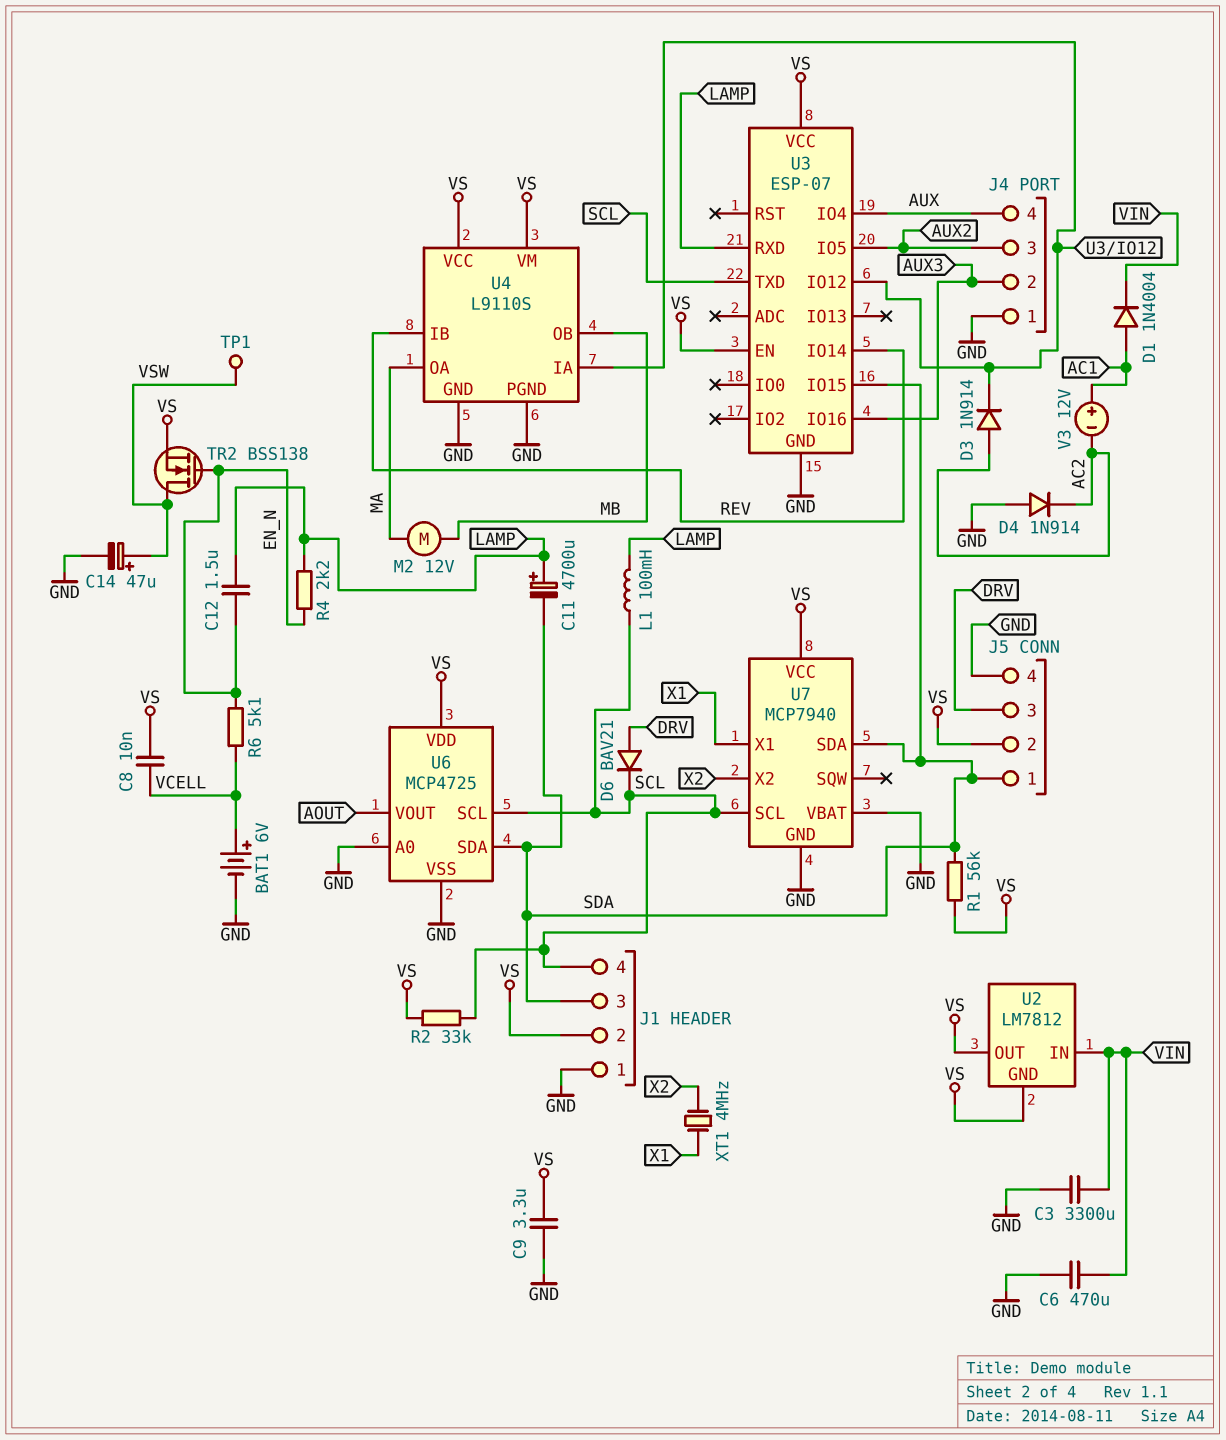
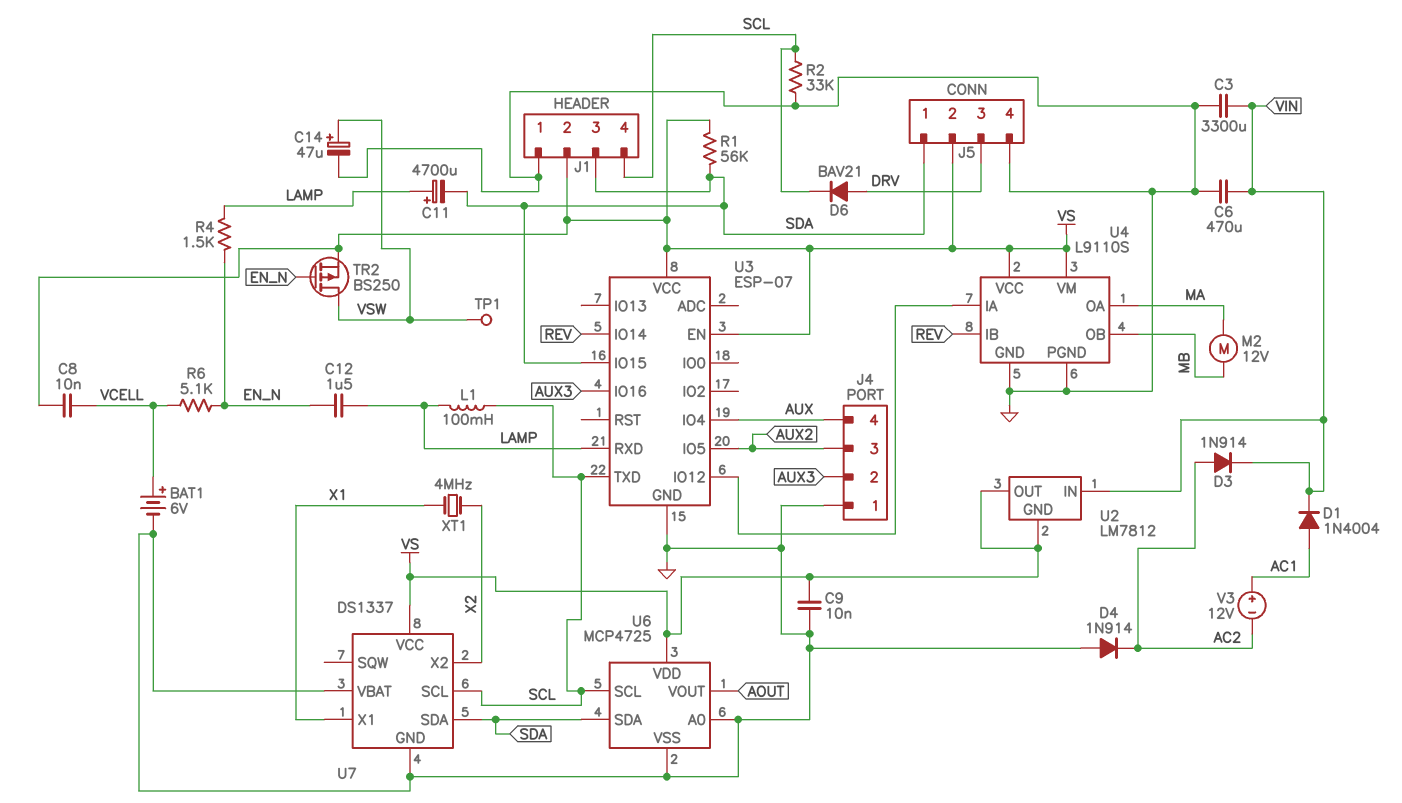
C9: 3.3uF (GND, VS) -> 10nF (GND, VS)
D3: diode 1N914 (A AC2, K U3/IO12) -> diode 1N914 (A AC2, K VIN)
R2: 33k (SCL, VS) -> 33k (GND, SCL)
R4: 2.2k (EN_N, LAMP) -> 1.5k (EN_N, LAMP)
TR2: NMOS BSS138 (G EN_N, D VSW, S VS) -> PMOS BS250 (G EN_N, D VSW, S VS)
U7: MCP7940 -> DS1337

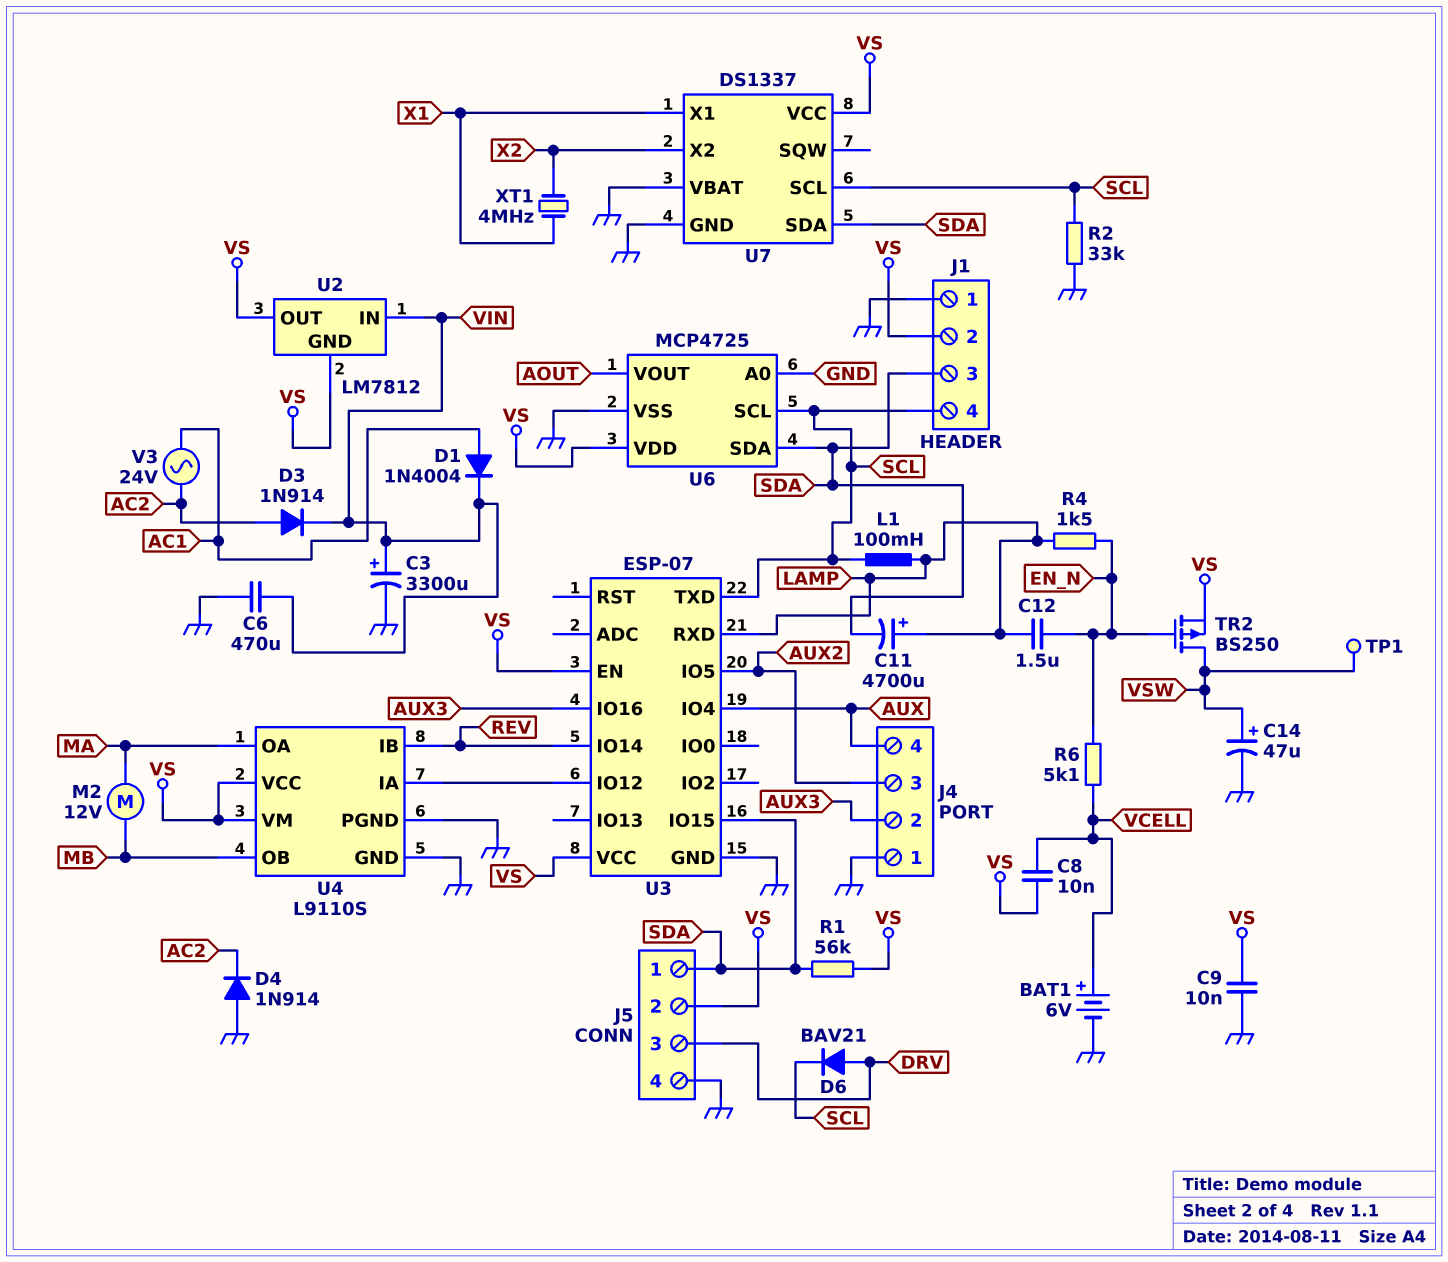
C3: 3300uF (GND, VIN) -> 3300uF (plus VIN, minus GND)
V3: 12V (plus AC1, minus AC2) -> AC 24V (AC1, AC2)

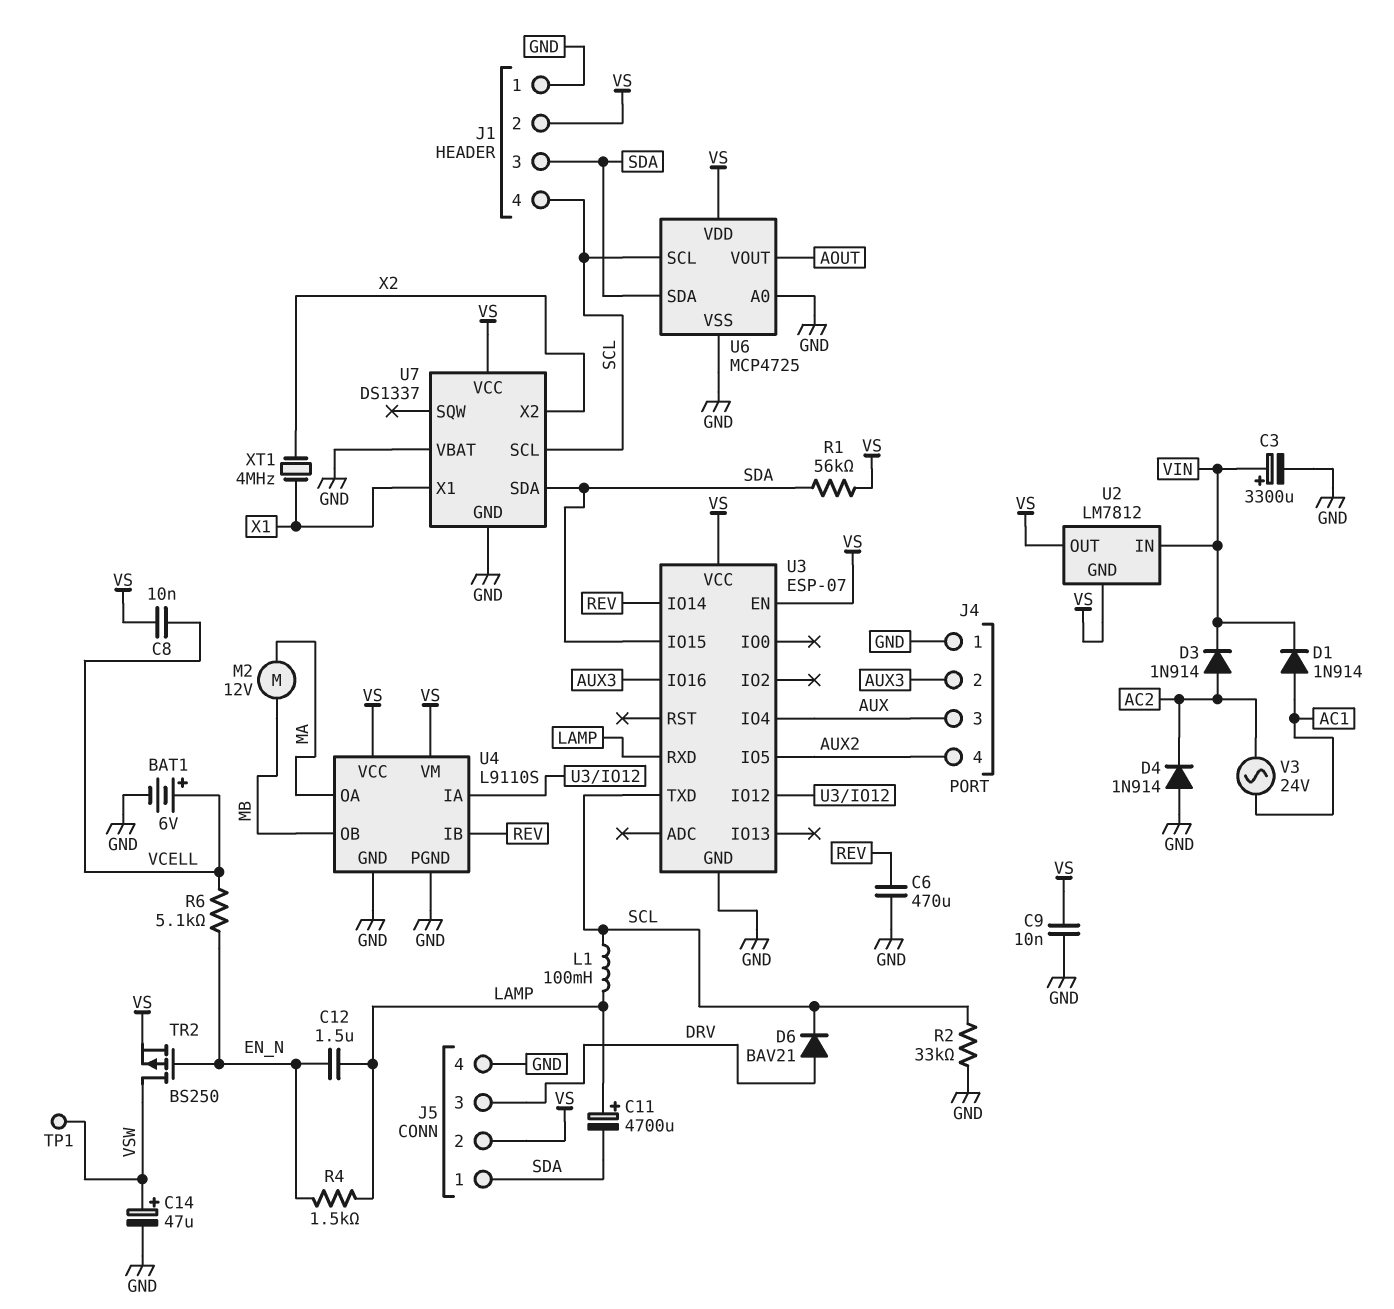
C6: 470uF (GND, VIN) -> 470uF (GND, REV)
D1: diode 1N4004 (A AC1, K VIN) -> diode 1N914 (A AC1, K VIN)
J4 pin 3: AUX2 -> AUX
J4 pin 4: AUX -> AUX2

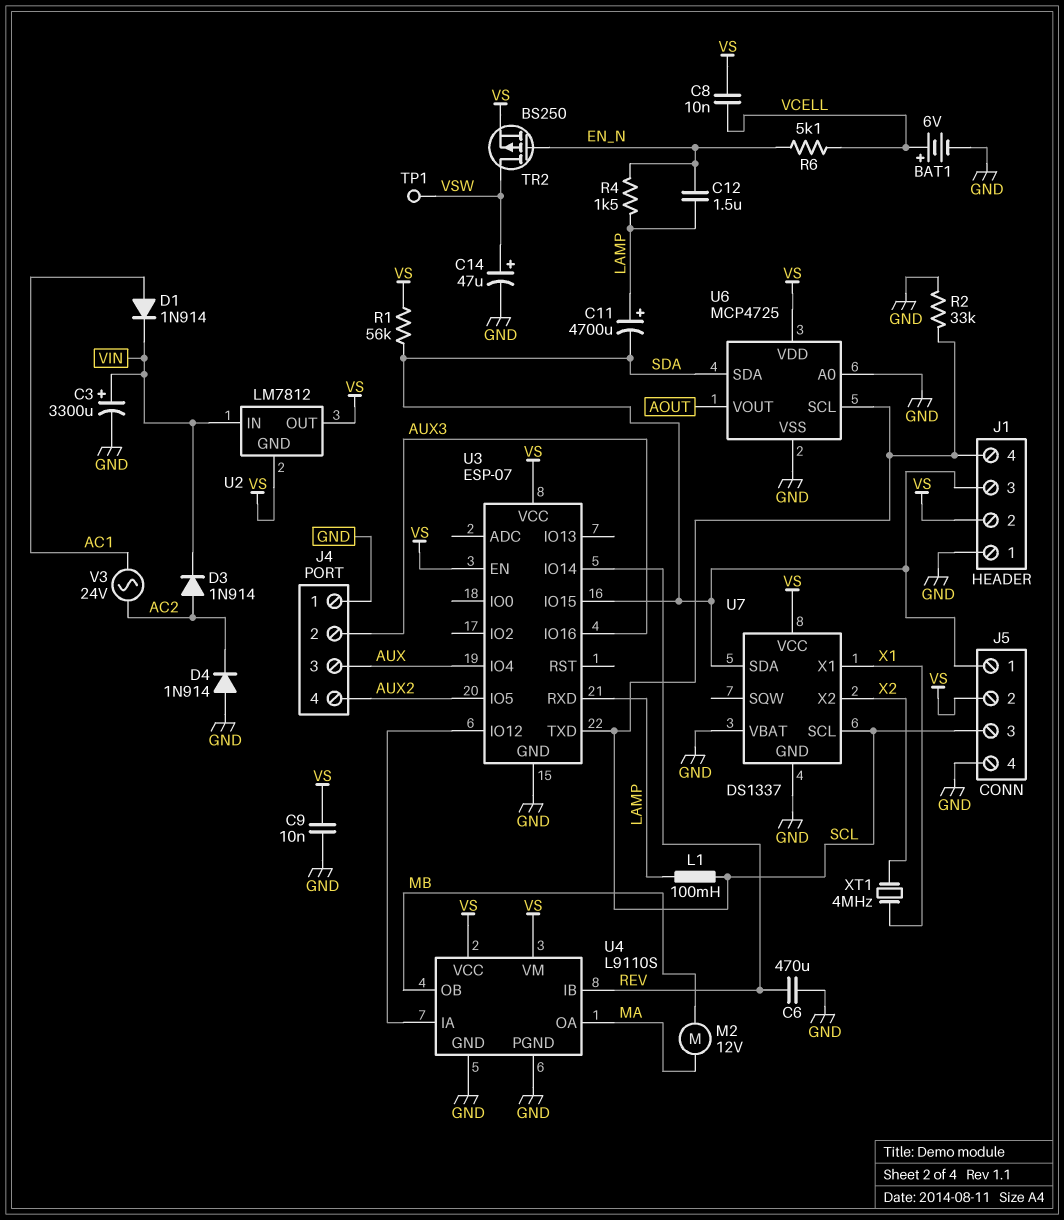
D6: diode BAV21 (A DRV, K SCL) -> none
J5 pin 3: DRV -> SCL

